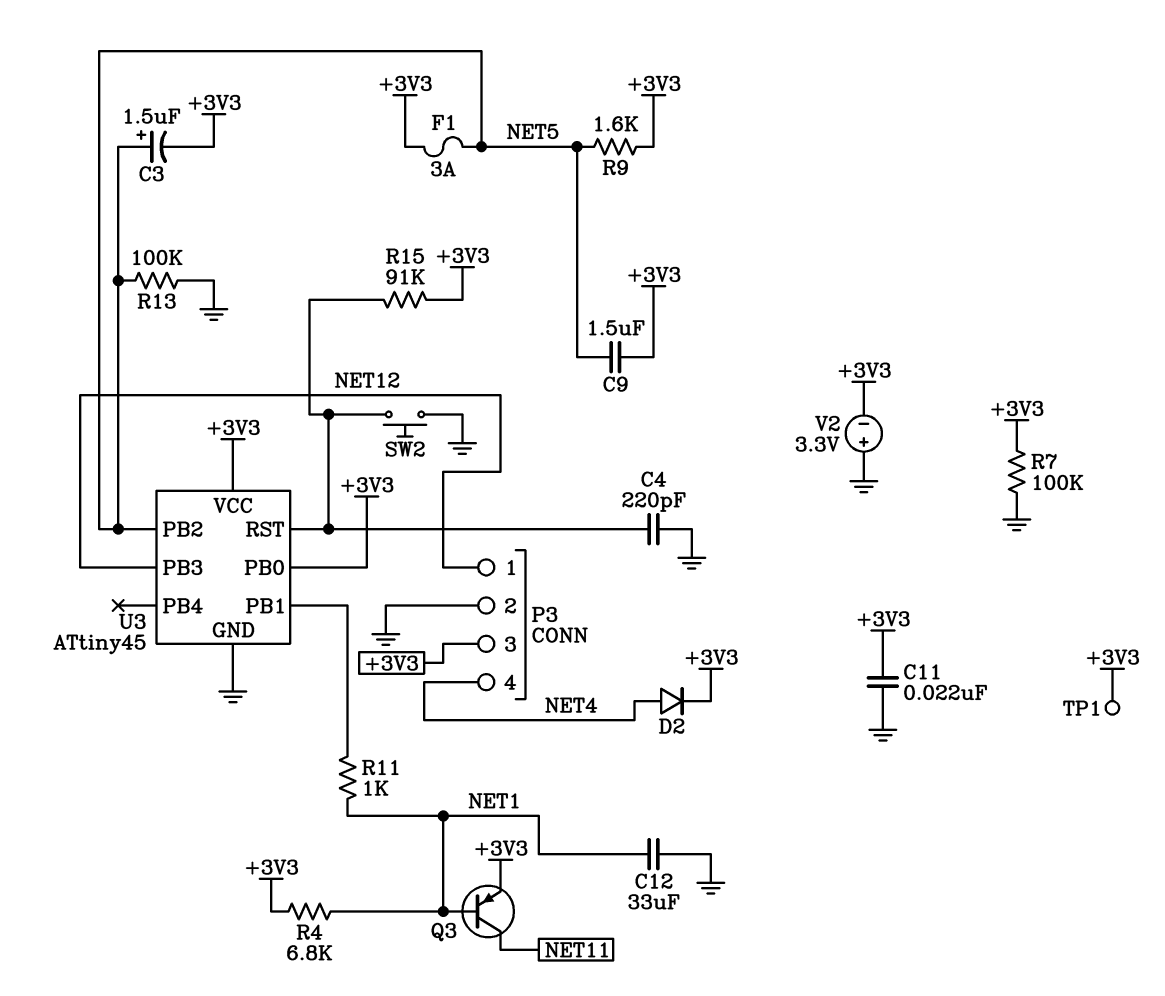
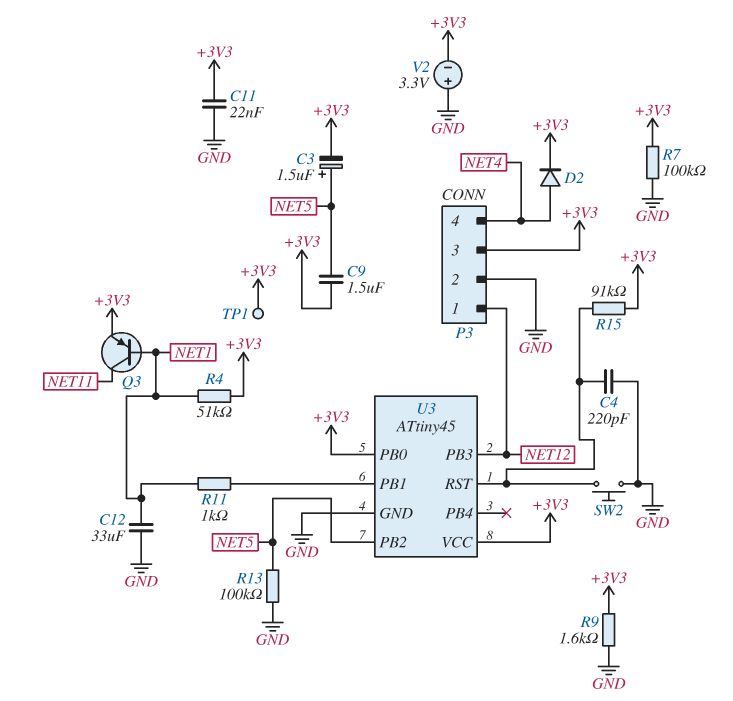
F1: 3A (+3V3, NET5) -> none
R4: 6.8k (+3V3, NET1) -> 51k (+3V3, NET1)
R9: 1.6k (+3V3, NET5) -> 1.6k (+3V3, GND)

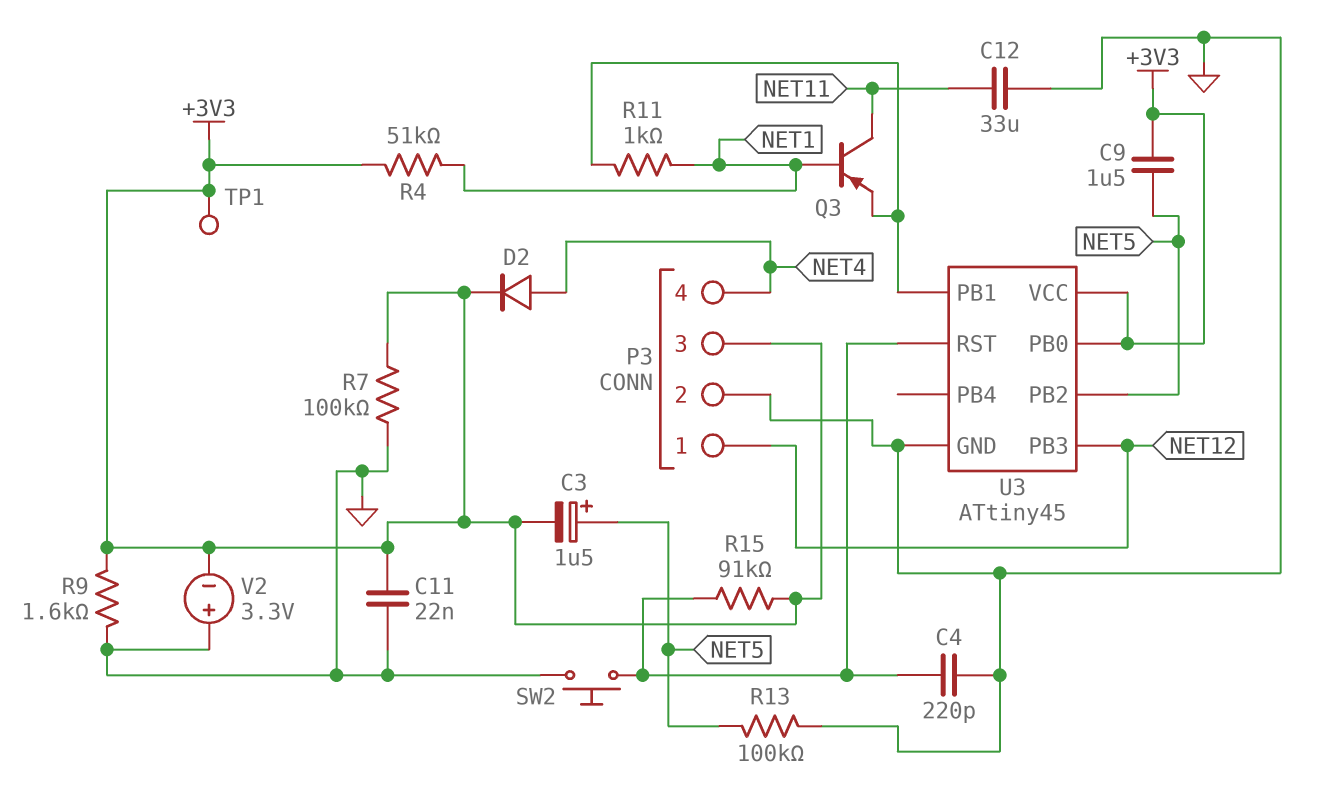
C12: 33uF (GND, NET1) -> 33uF (GND, NET11)
Q3: PNP (B NET1, C NET11, E +3V3) -> PNP (B NET1, C NET11, E U3/PB1)

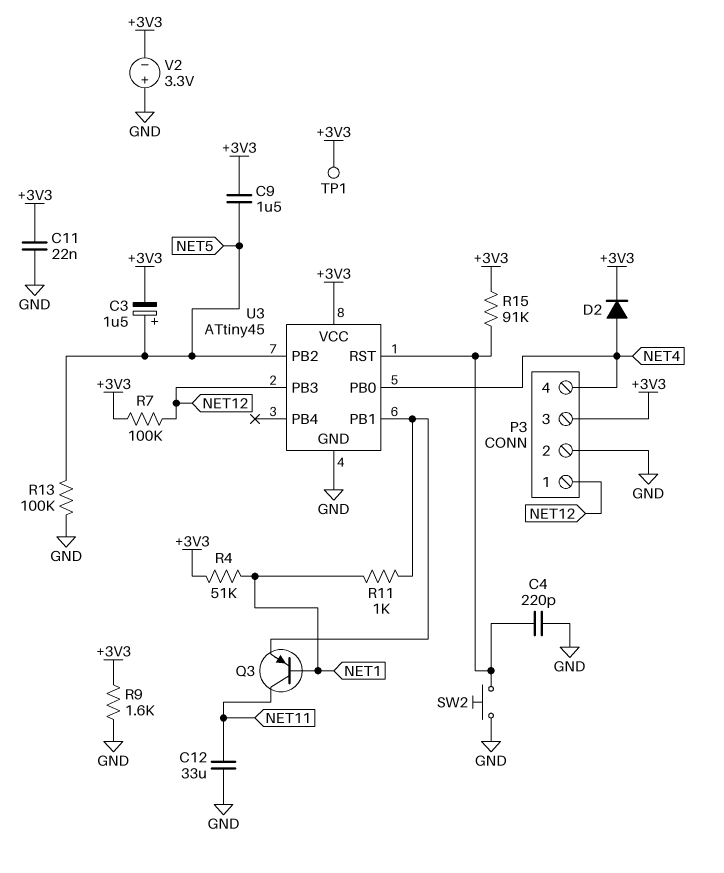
R7: 100k (+3V3, GND) -> 100k (+3V3, NET12)
U3 pin PB0: +3V3 -> NET4

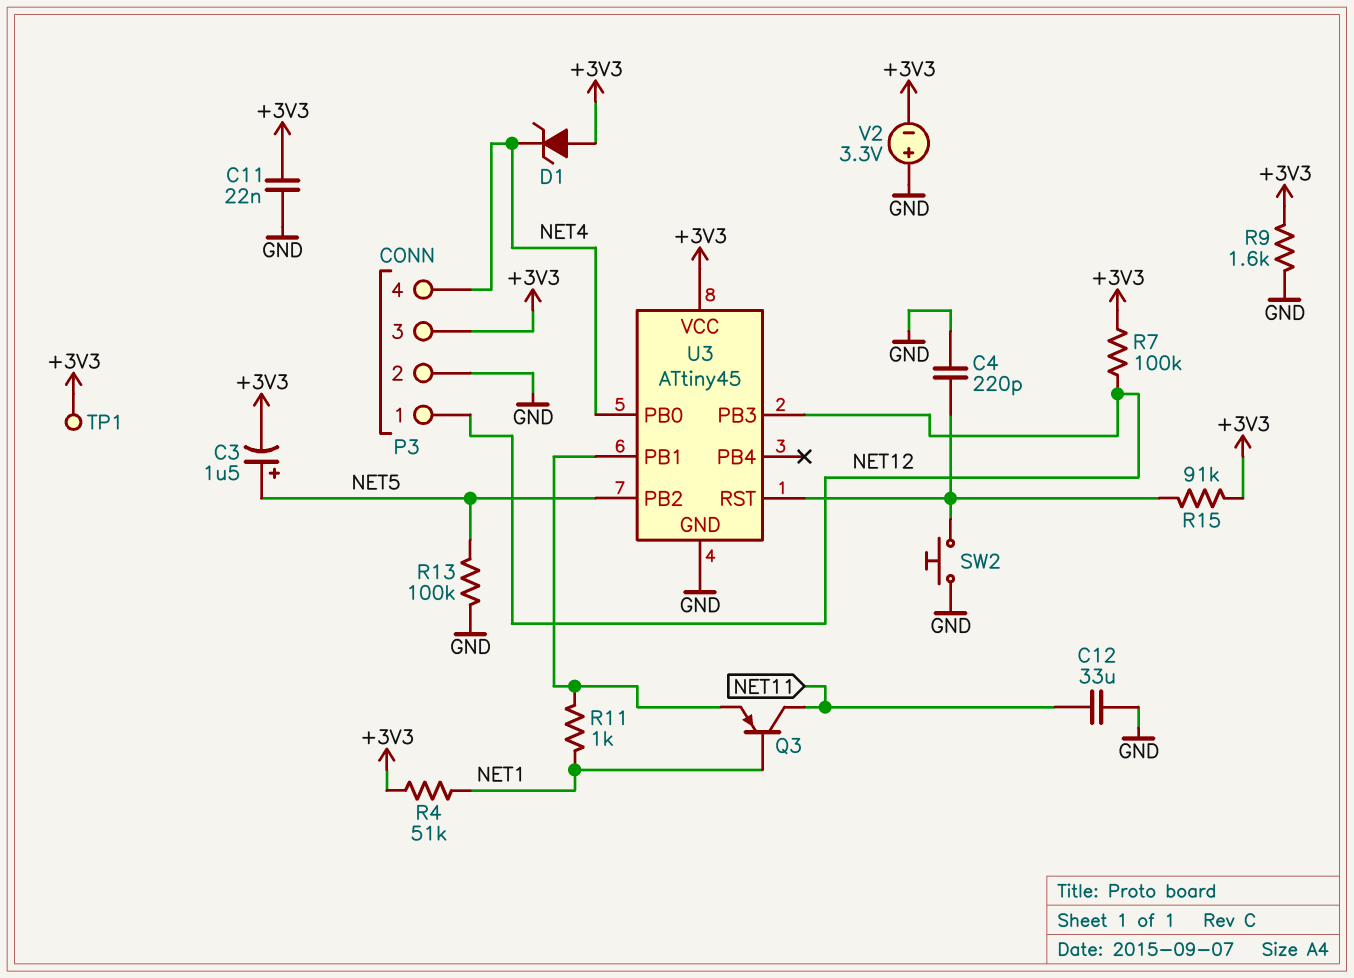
C9: 1.5uF (+3V3, NET5) -> none
D1: none -> zener (A +3V3, K NET4)
D2: diode (A NET4, K +3V3) -> none

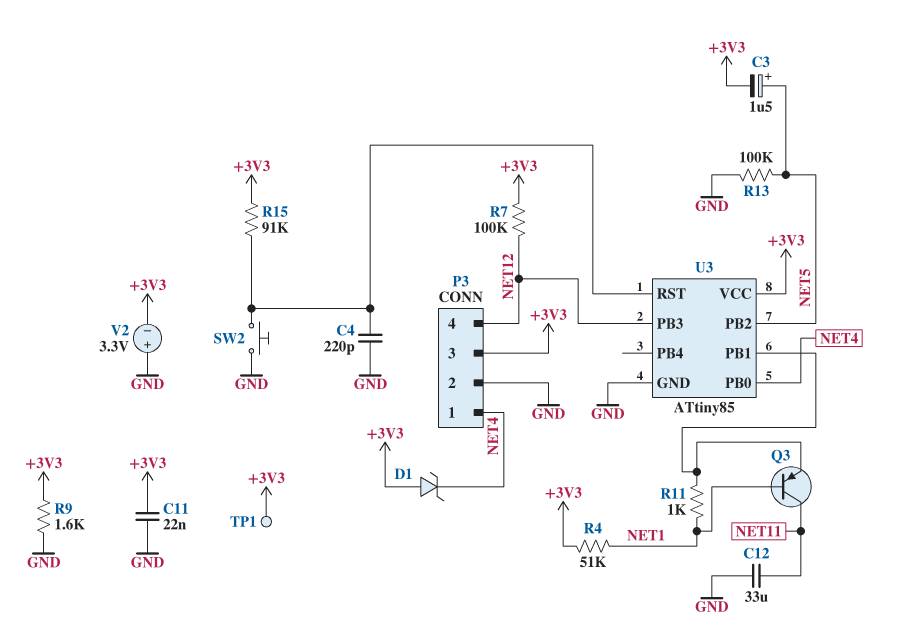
P3 pin 1: NET12 -> NET4
P3 pin 4: NET4 -> NET12
U3: ATtiny45 -> ATtiny85

